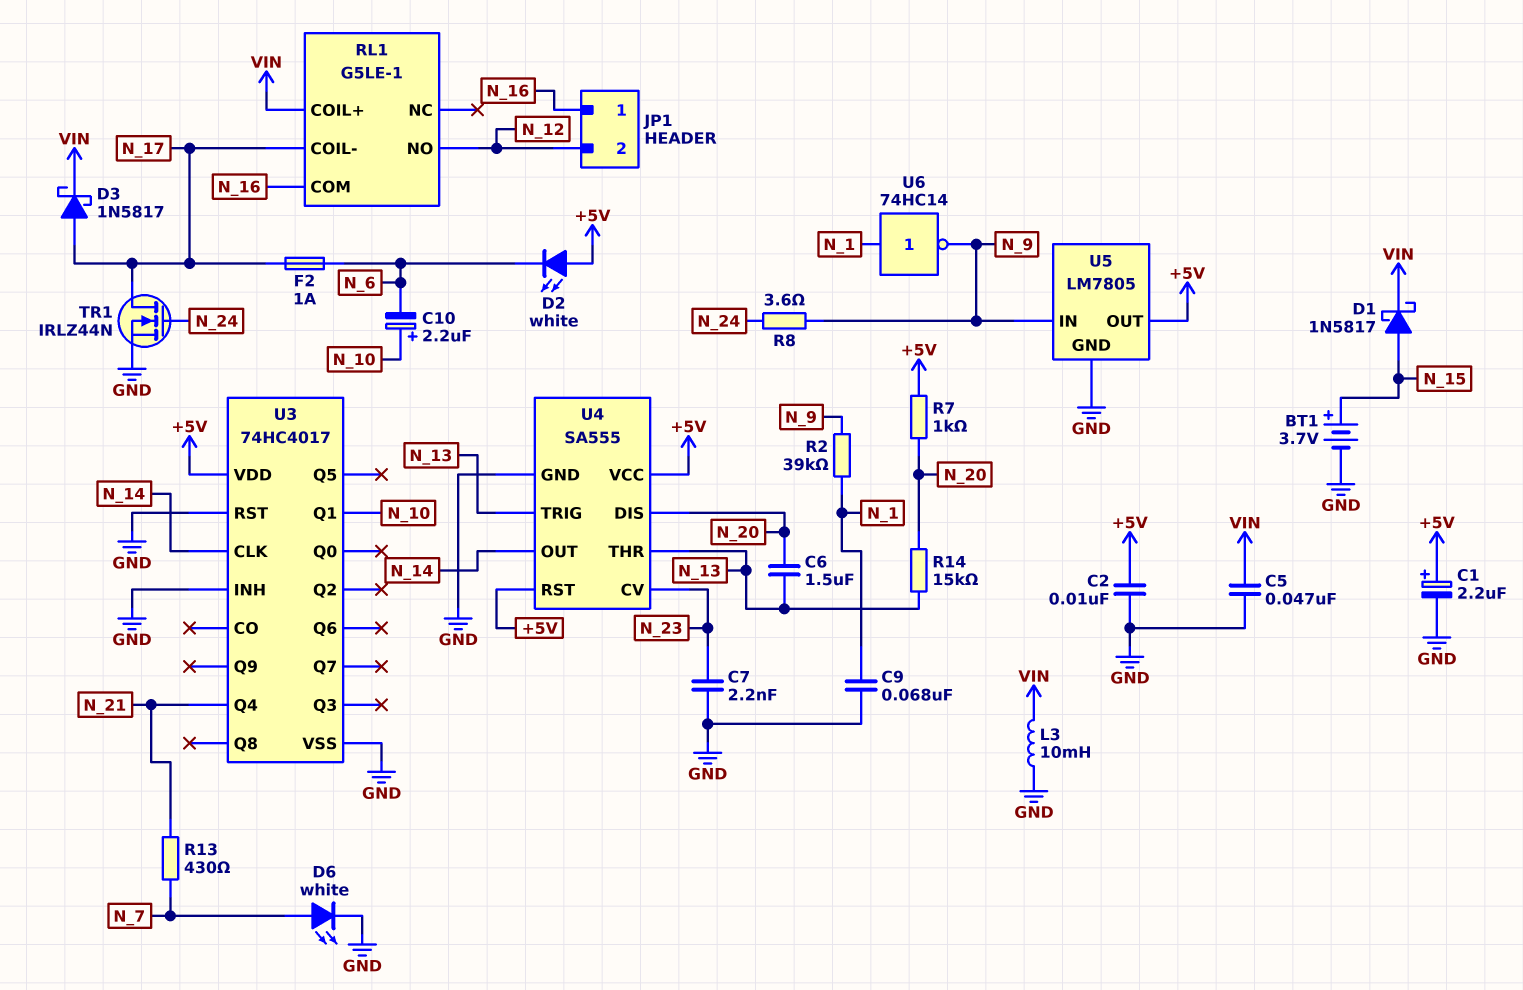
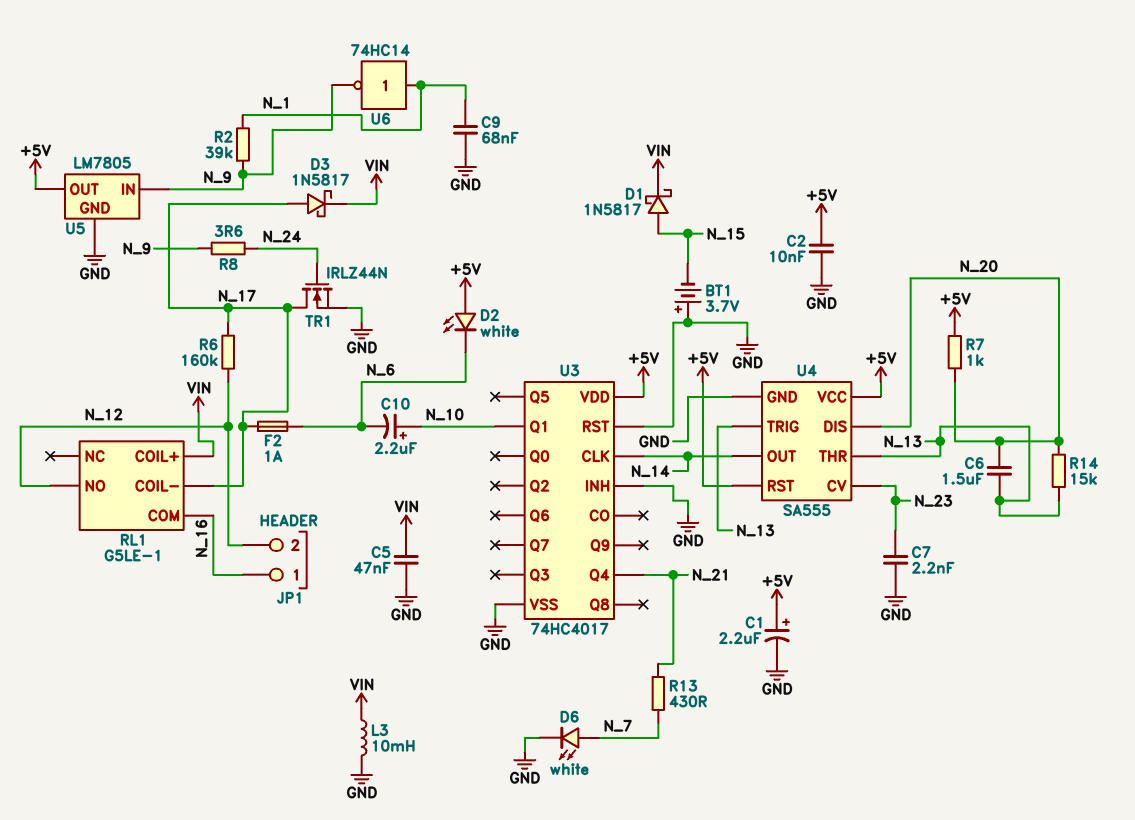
BT1: 3.7V (plus N_15, minus GND) -> 3.7V (plus GND, minus N_15)
R6: none -> 160k (N_12, N_17)

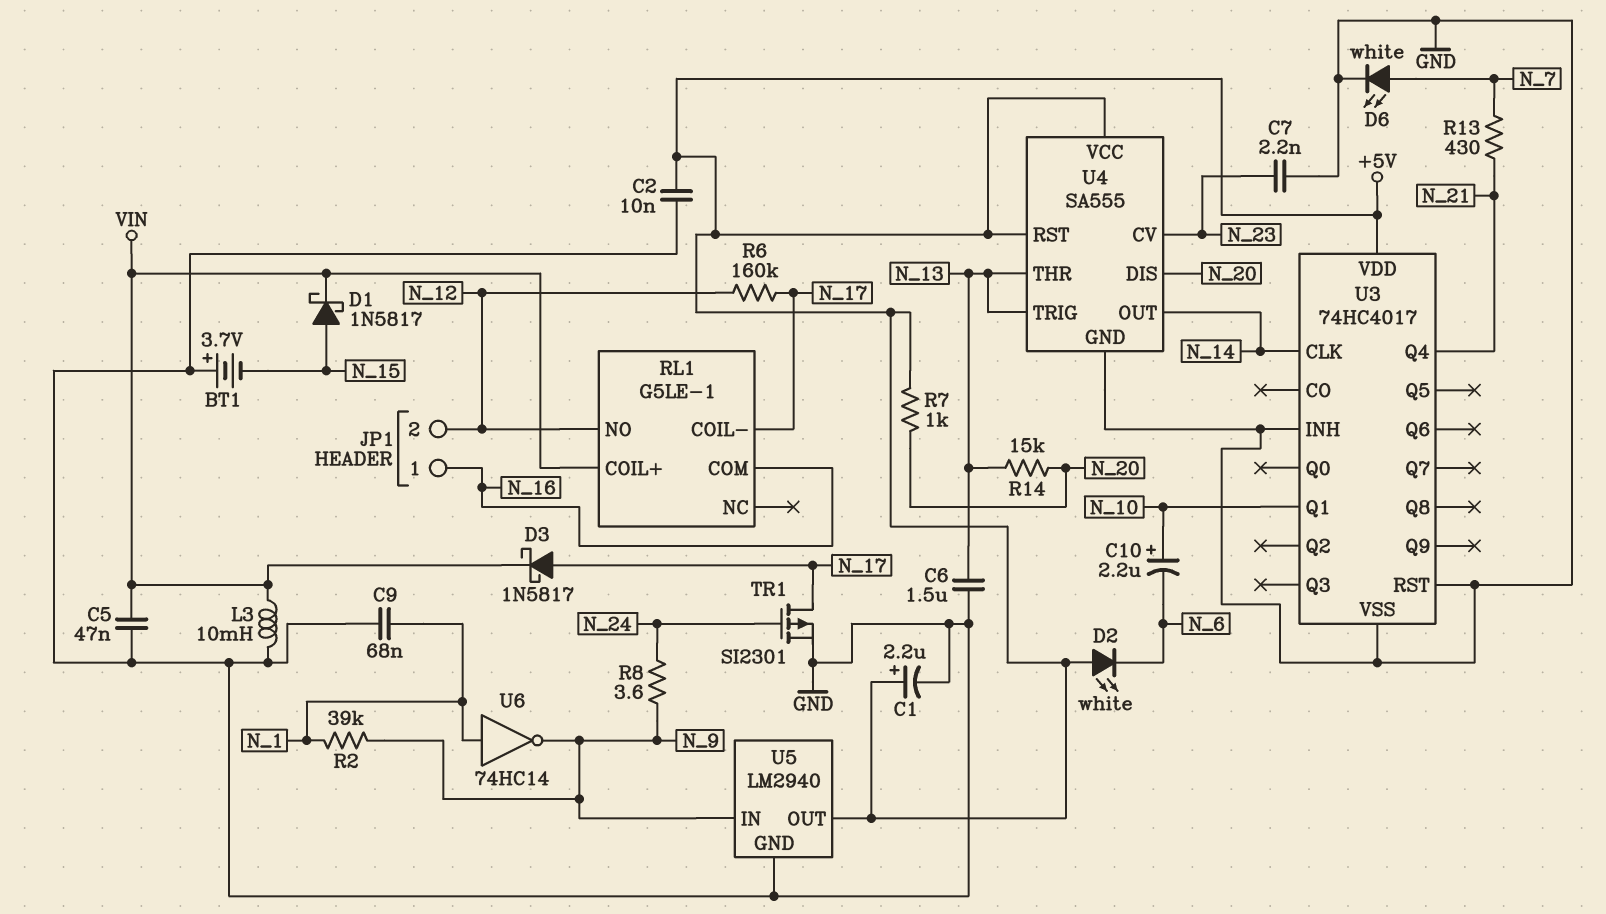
C6: 1.5uF (N_13, N_20) -> 1.5uF (GND, N_13)
F2: 1A (N_6, N_17) -> none
TR1: NMOS IRLZ44N (G N_24, D N_17, S GND) -> PMOS SI2301 (G N_24, D N_17, S GND)
U5: LM7805 -> LM2940

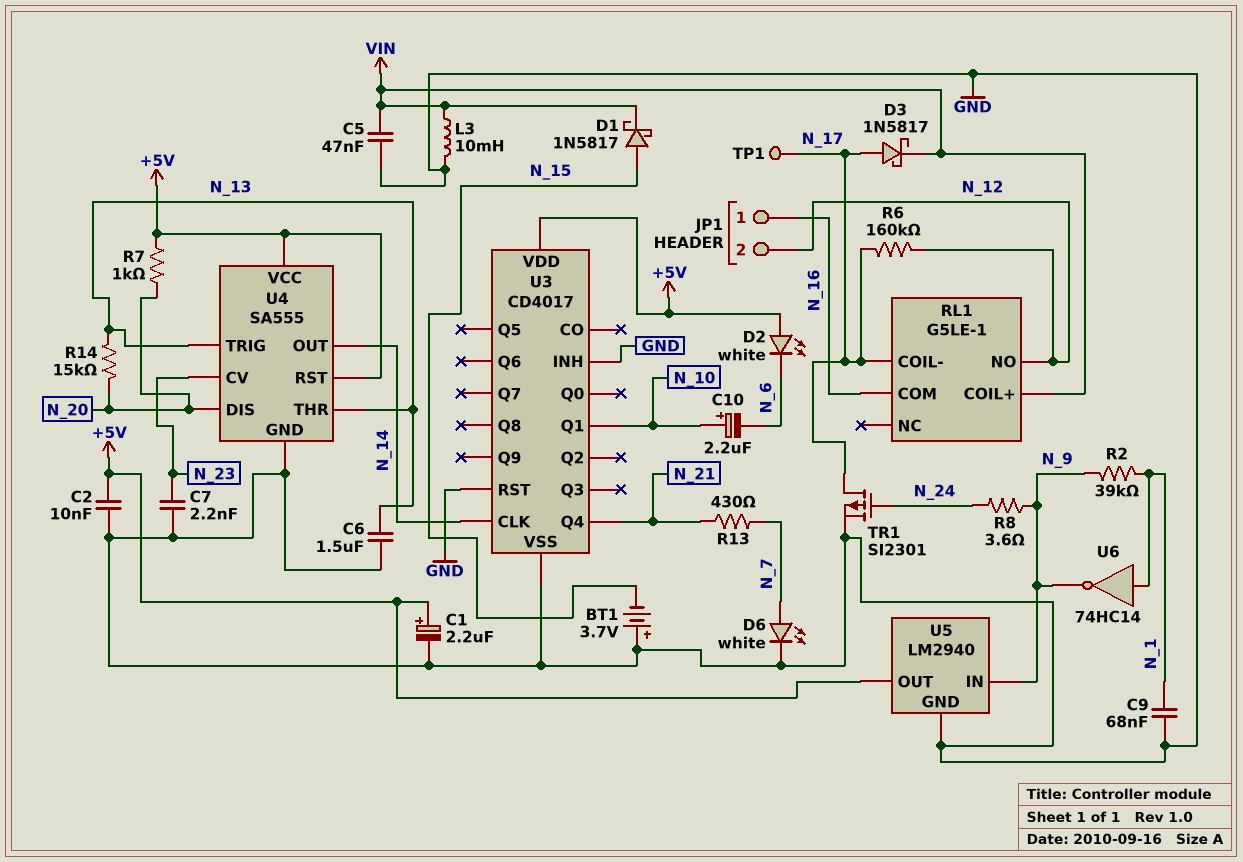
TP1: none -> test point (N_17)
U3: 74HC4017 -> CD4017

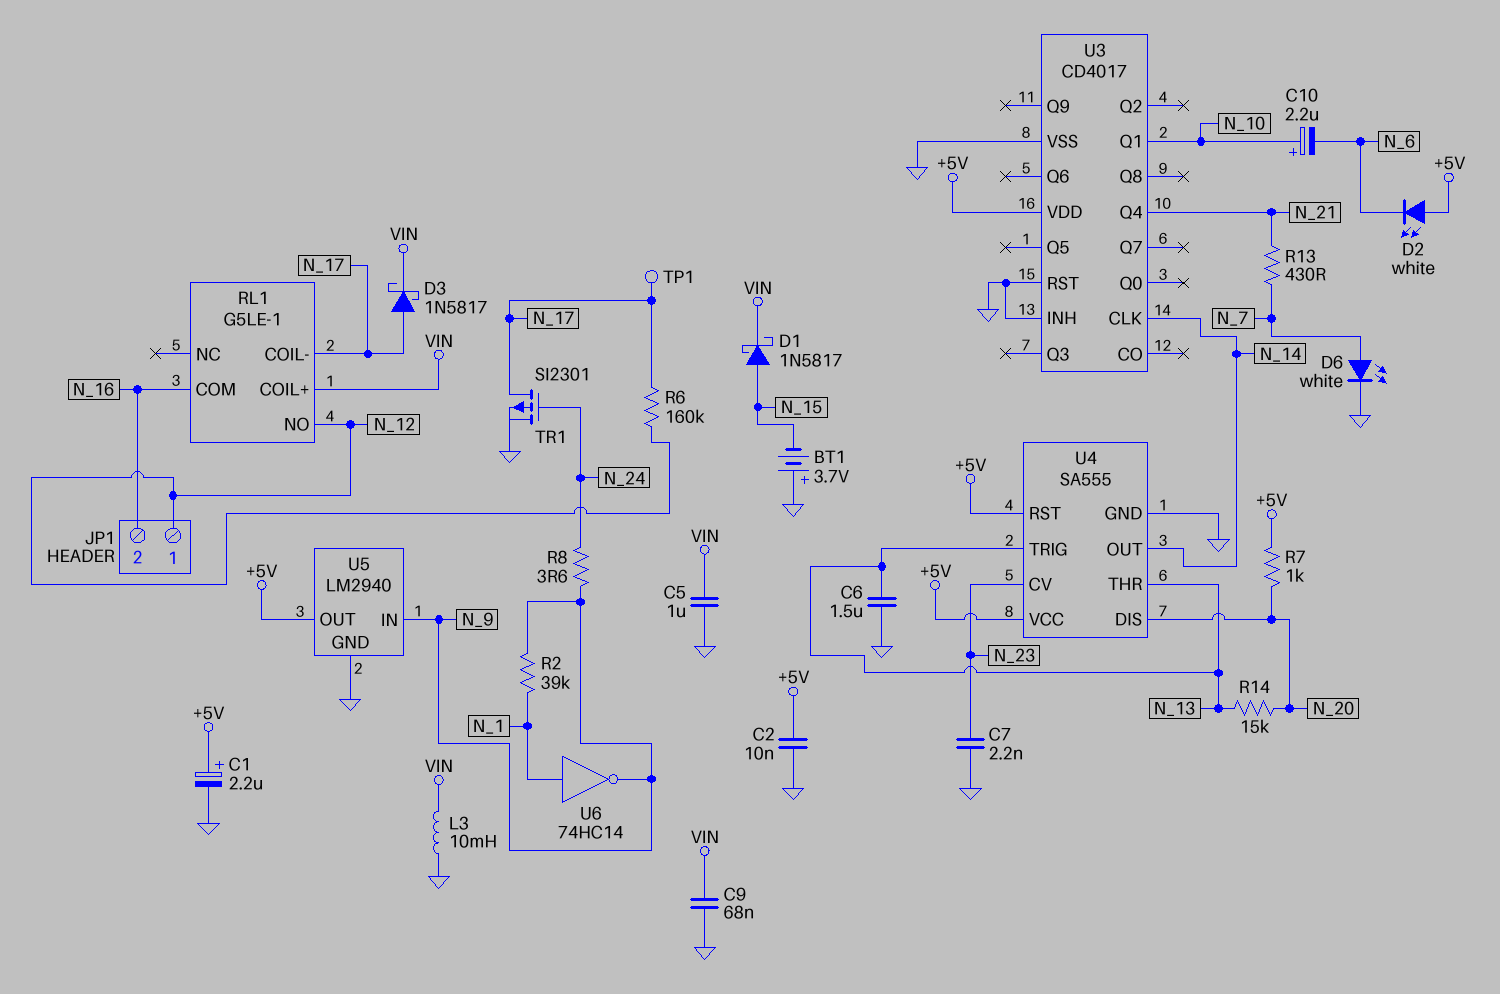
C5: 47nF (GND, VIN) -> 1uF (GND, VIN)
C9: 68nF (GND, N_1) -> 68nF (GND, VIN)
JP1 pin 1: N_16 -> N_12
JP1 pin 2: N_12 -> N_16

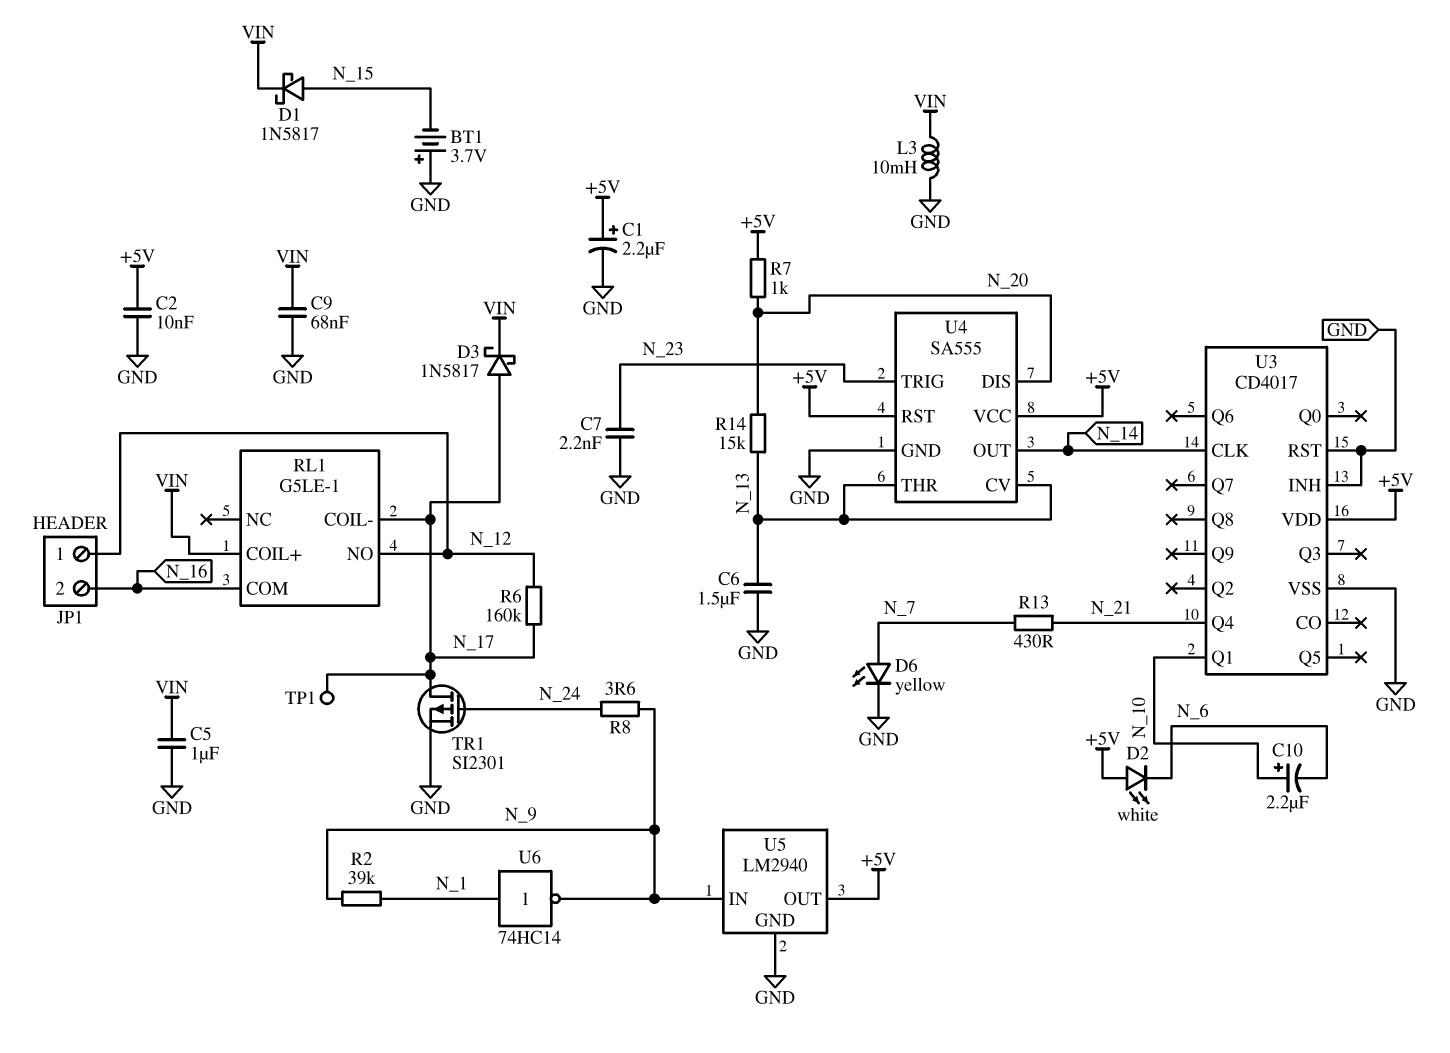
D6: LED white (A N_7, K GND) -> LED yellow (A N_7, K GND)
U4 pin CV: N_23 -> N_13
U4 pin TRIG: N_13 -> N_23

